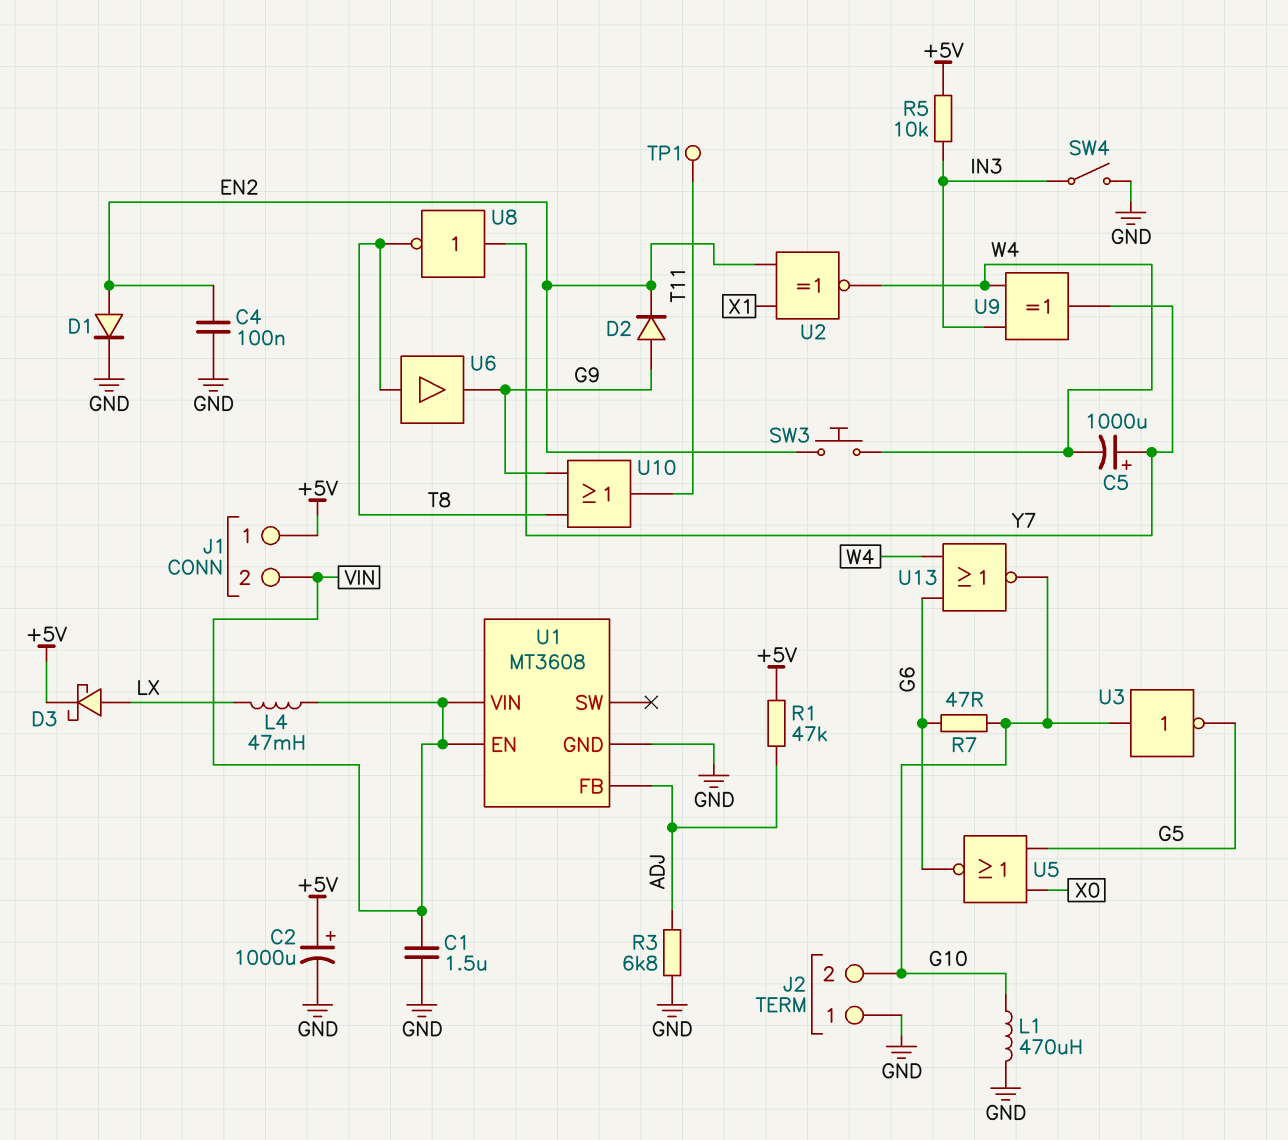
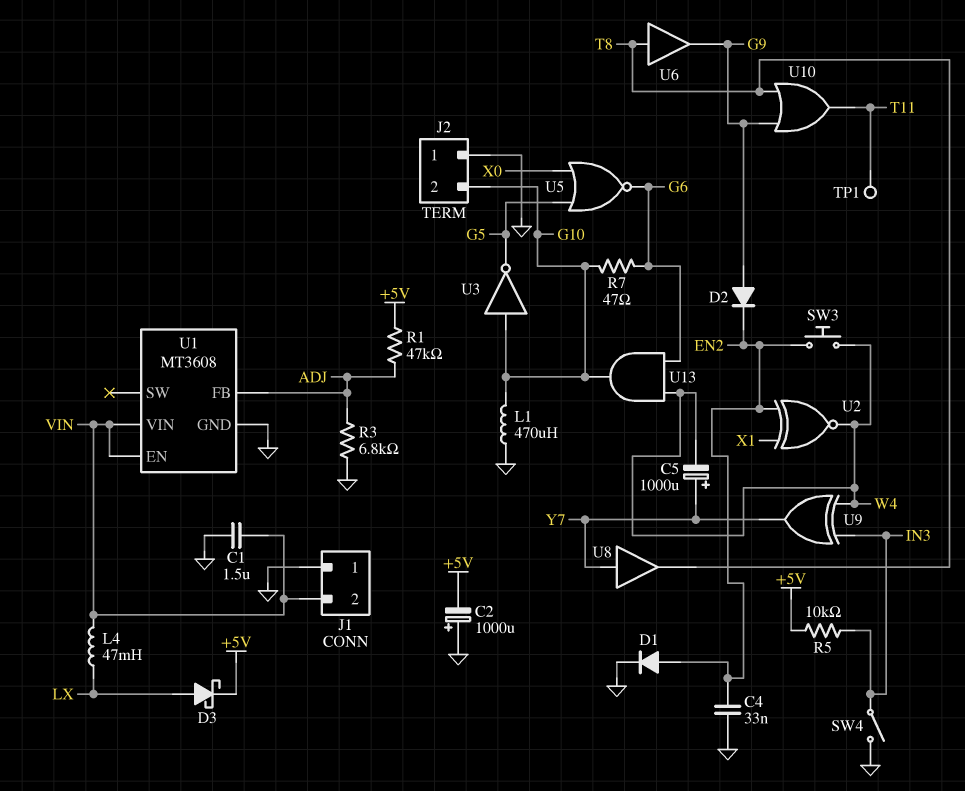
C2: 1000uF (plus +5V, minus GND) -> 1000uF (plus GND, minus +5V)
C4: 100nF (EN2, GND) -> 33nF (EN2, GND)
J1 pin 1: +5V -> GND
U8: NOT (in Y7, out T8) -> buffer (in Y7, out T8)
U13: NOR (in G6, in W4, out G10) -> AND (in G6, in W4, out G10)

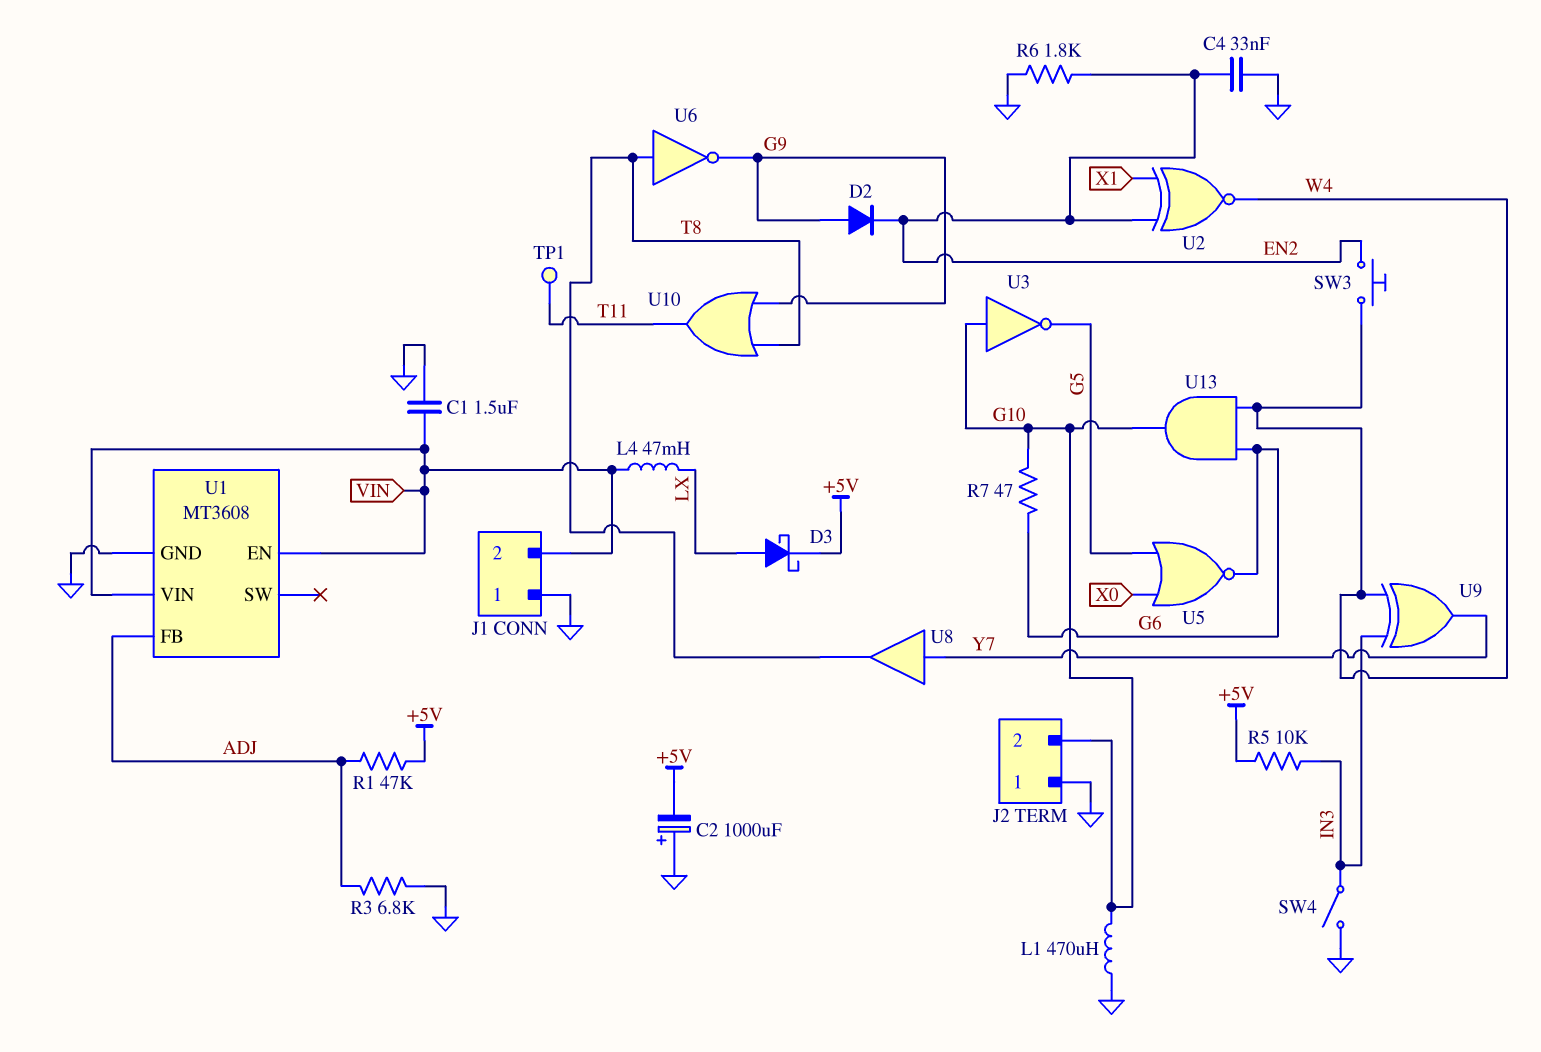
C5: 1000uF (plus Y7, minus W4) -> none
D1: diode (A EN2, K GND) -> none
R6: none -> 1.8k (EN2, GND)
U6: buffer (in T8, out G9) -> NOT (in T8, out G9)

